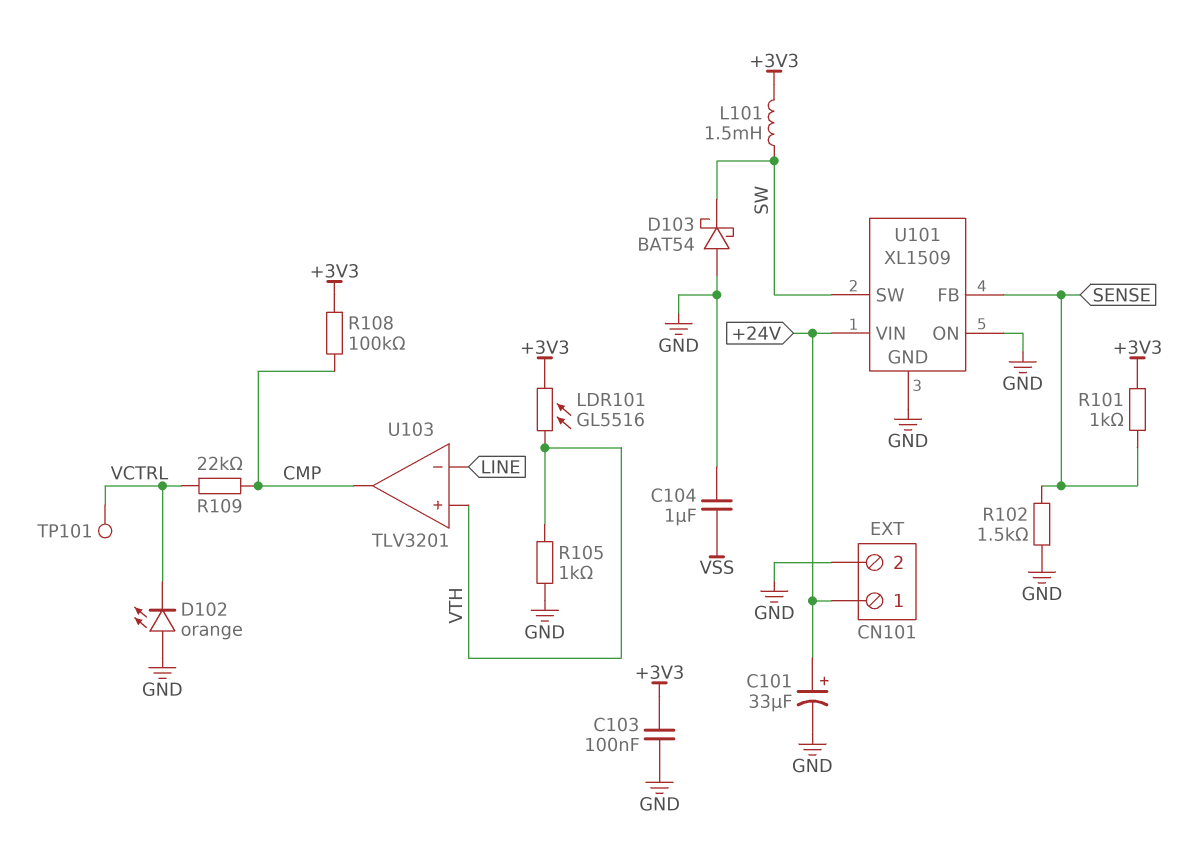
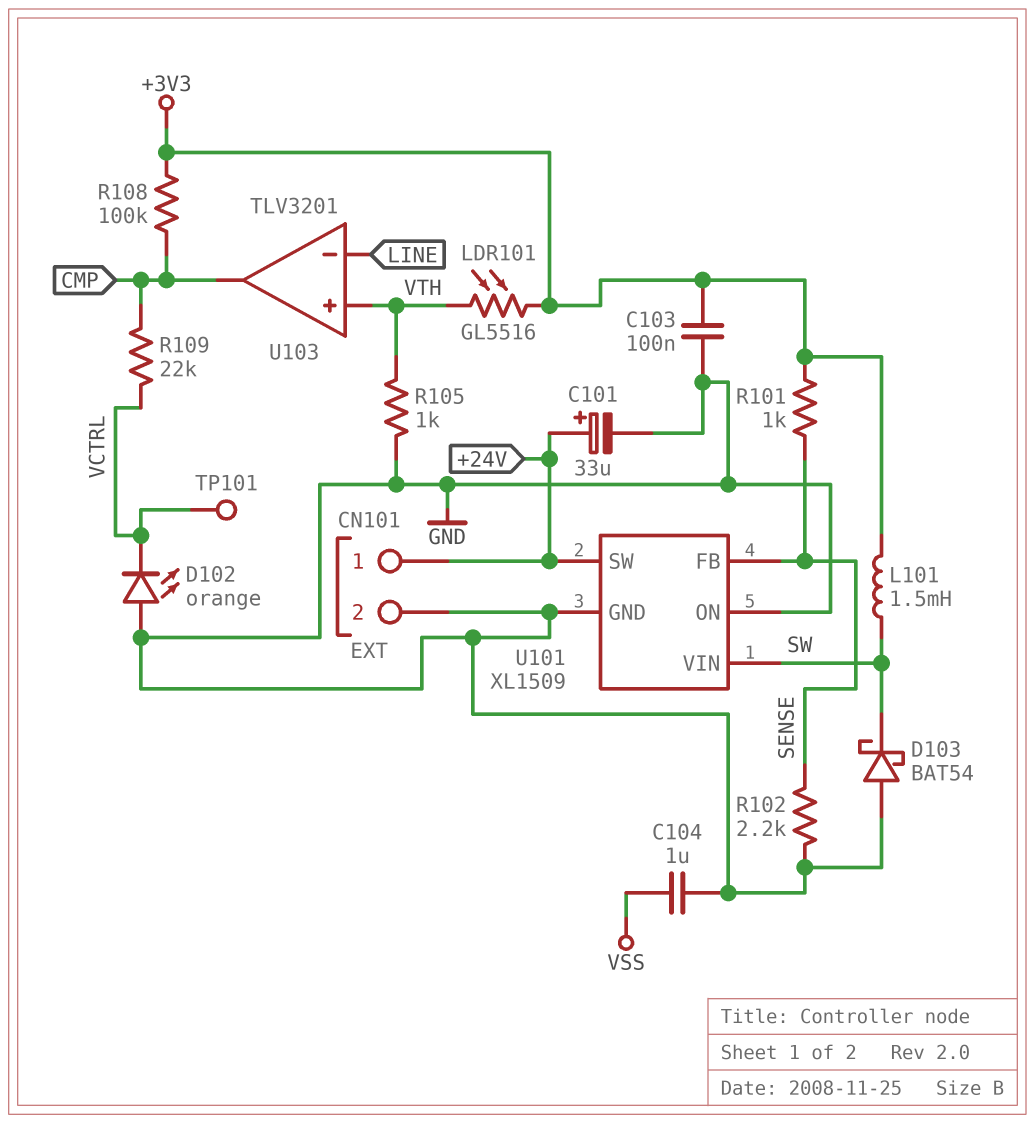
R102: 1.5k (GND, SENSE) -> 2.2k (GND, SENSE)
U101 pin SW: SW -> +24V
U101 pin VIN: +24V -> SW

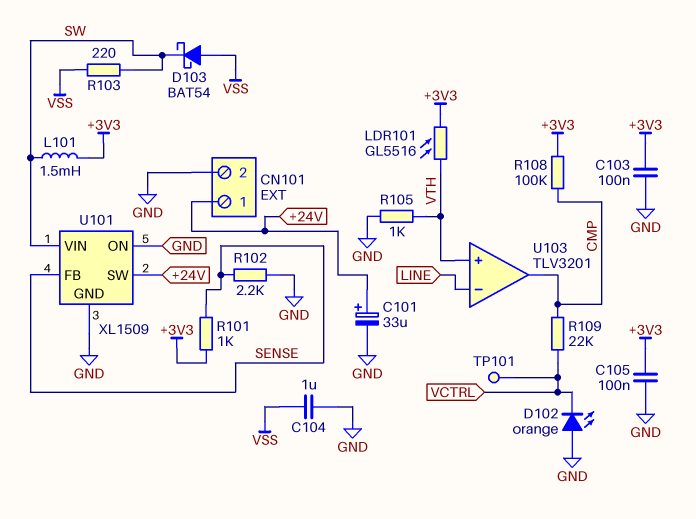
C105: none -> 100nF (+3V3, GND)
D103: schottky BAT54 (A GND, K SW) -> schottky BAT54 (A VSS, K SW)
R103: none -> 220 (SW, VSS)

